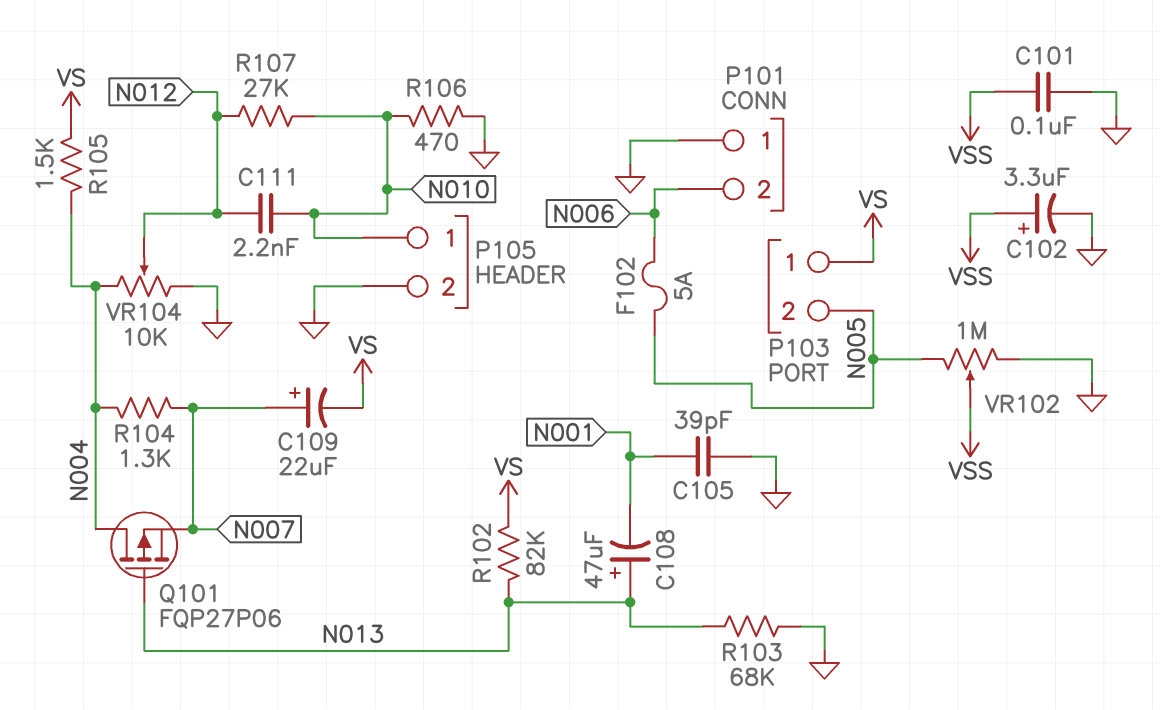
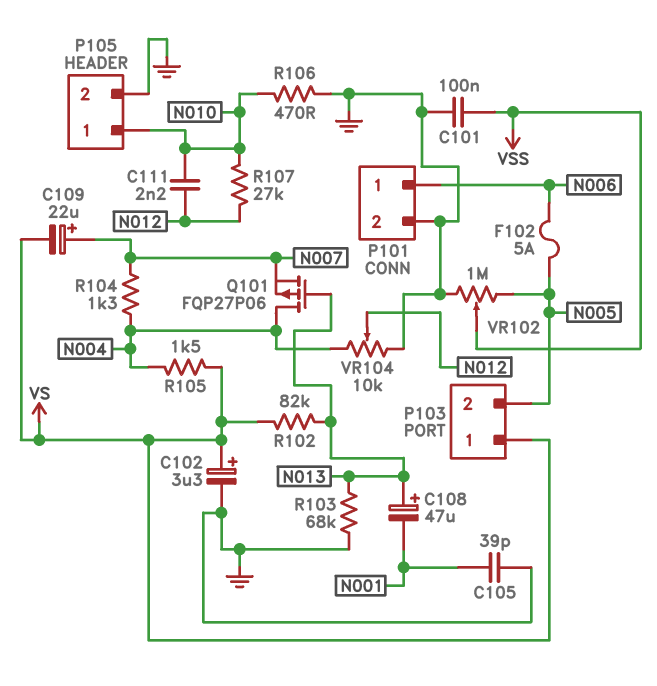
C102: 3.3uF (plus VSS, minus GND) -> 3.3uF (plus VS, minus GND)
P101 pin 1: GND -> N006
P101 pin 2: N006 -> GND

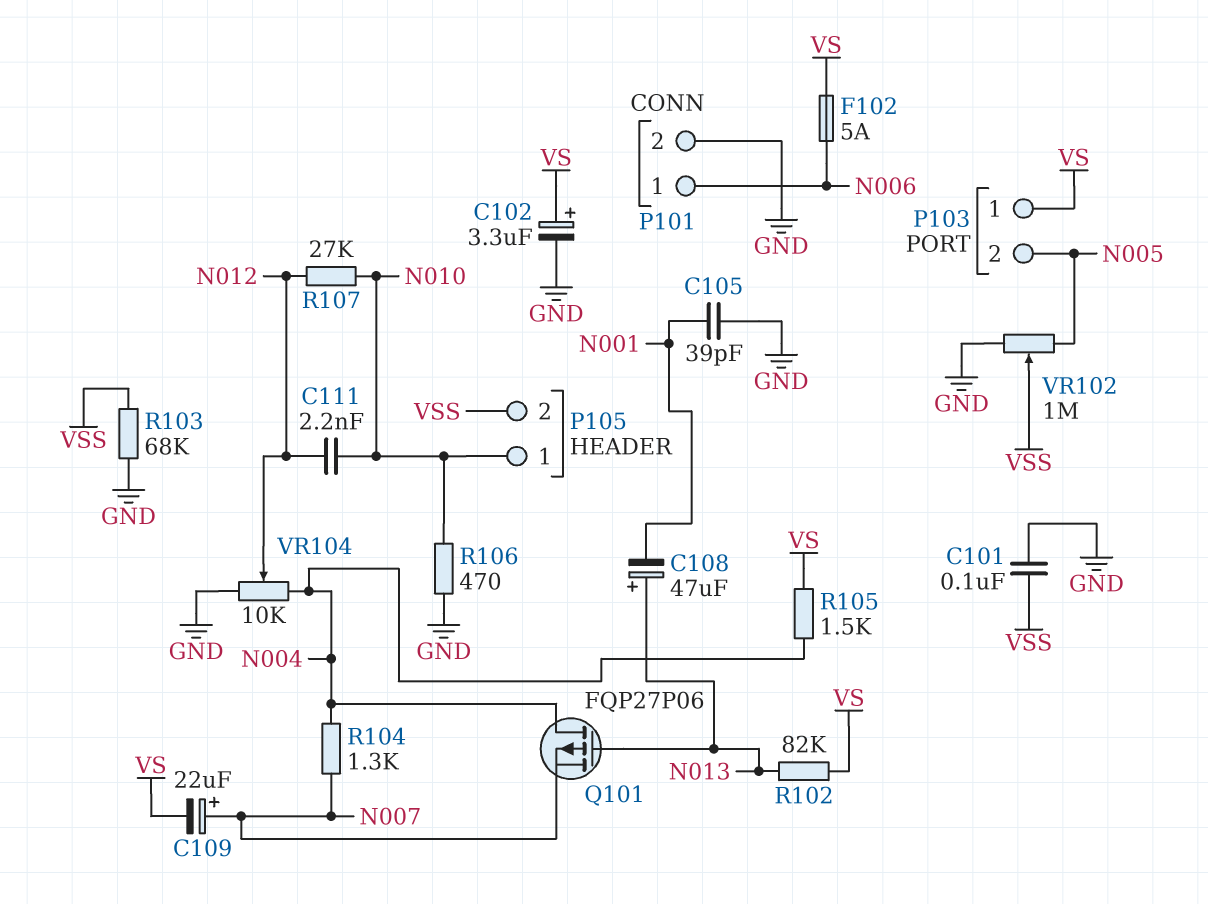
F102: 5A (N005, N006) -> 5A (N006, VS)
P105 pin 2: GND -> VSS
R103: 68k (GND, N013) -> 68k (GND, VSS)

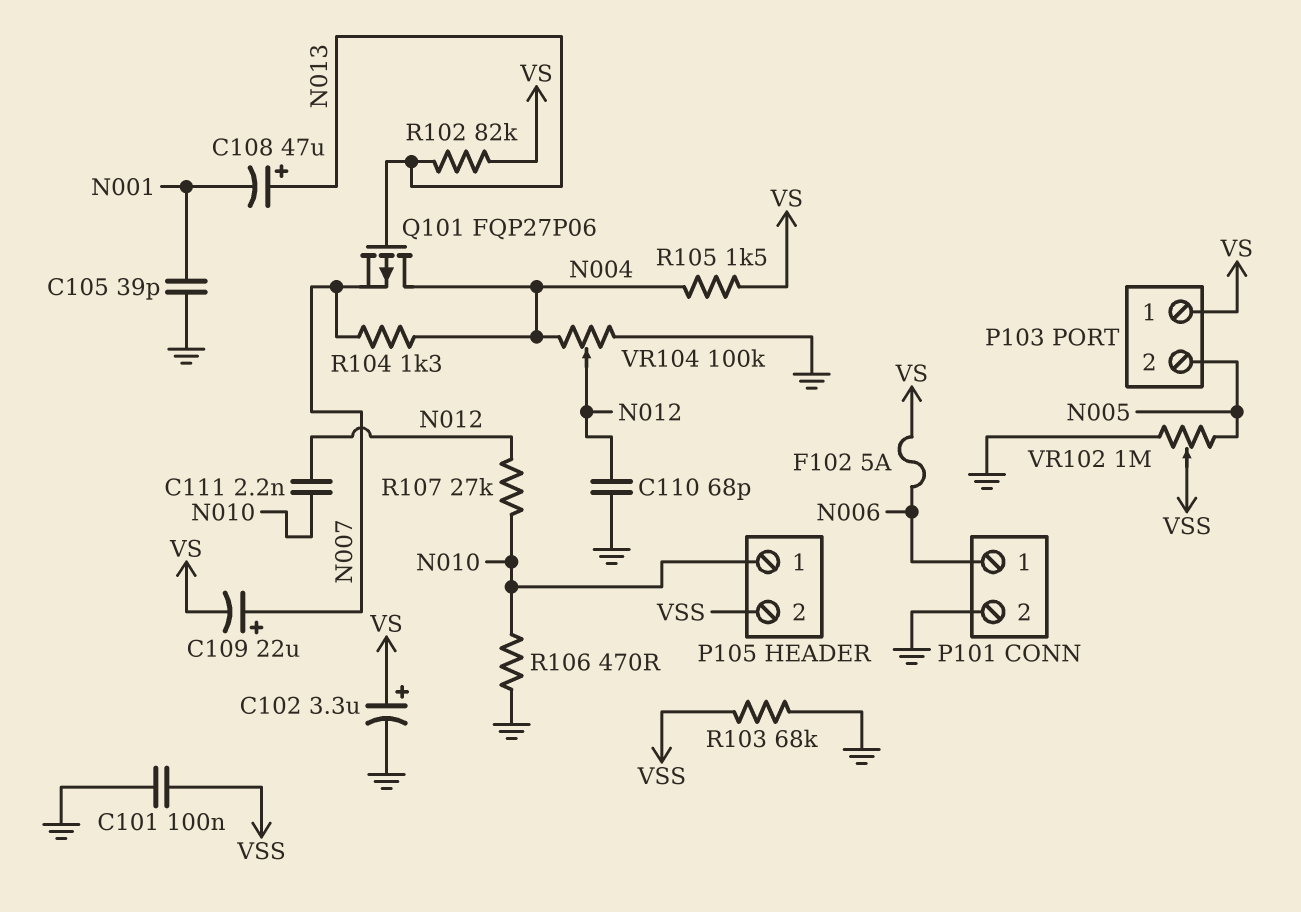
C110: none -> 68pF (GND, N012)
VR104: 10k (GND, N004, wiper N012) -> 100k (GND, N004, wiper N012)

